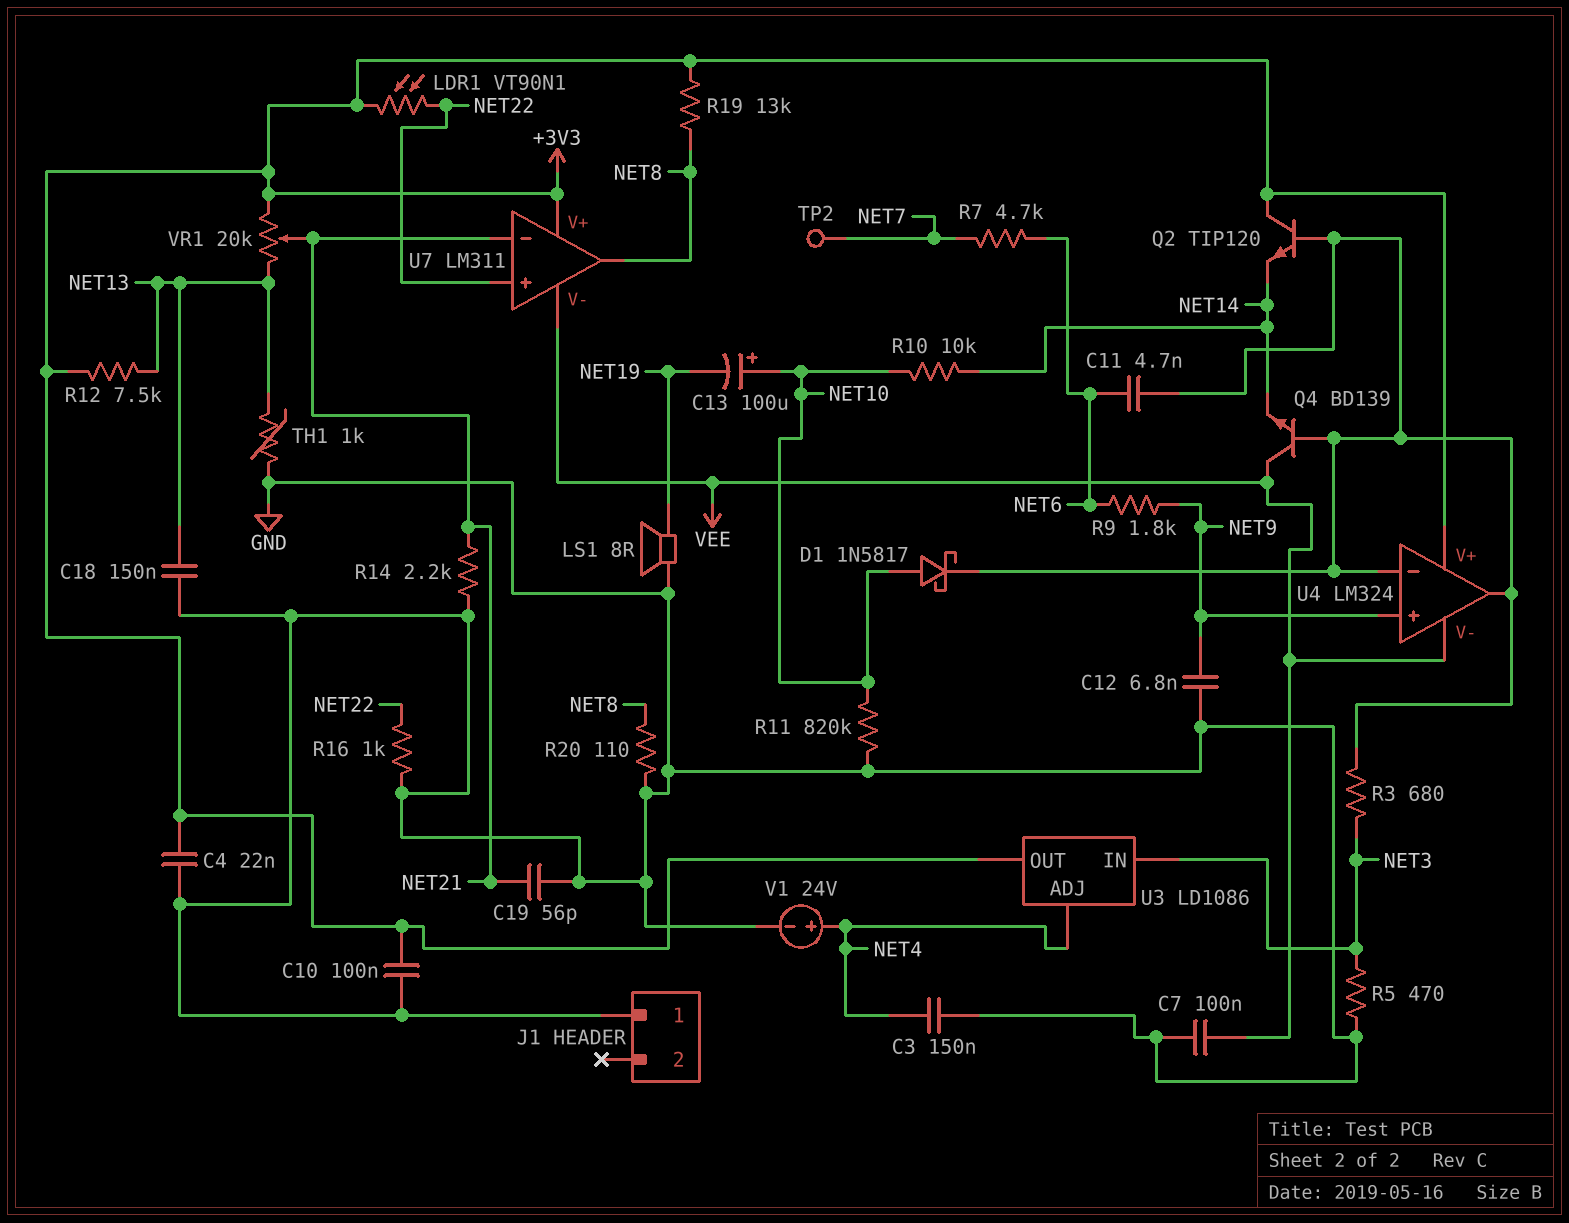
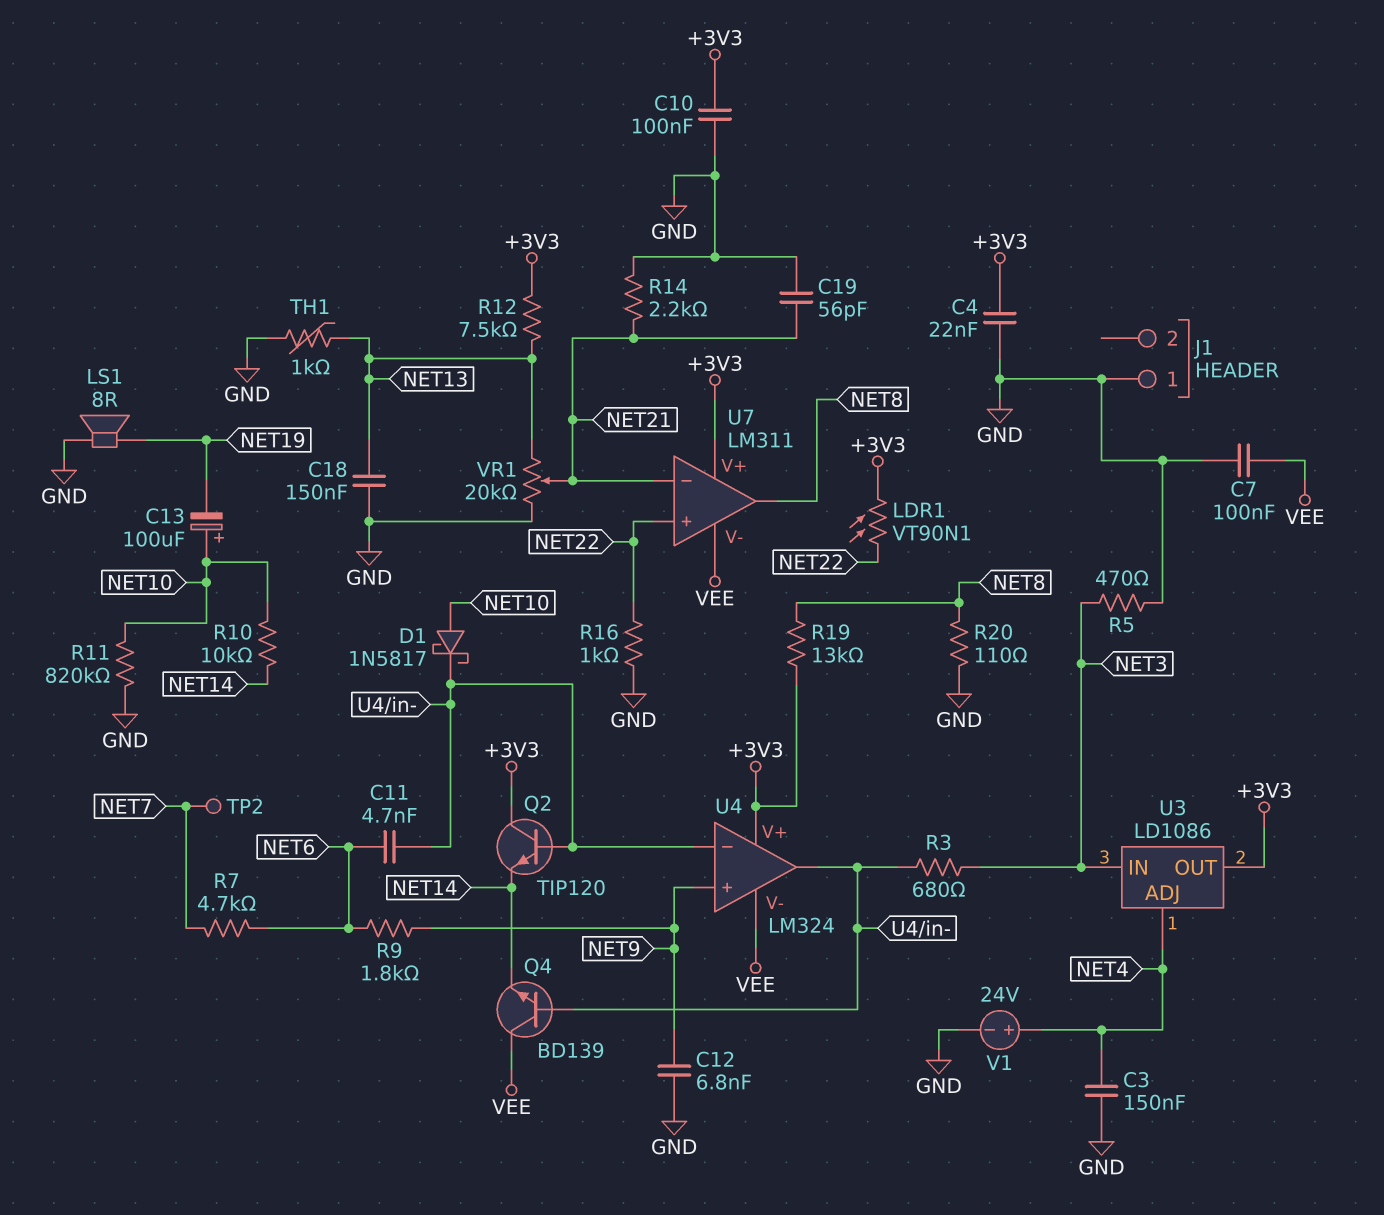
VR1: 20k (+3V3, NET13, wiper NET21) -> 20k (GND, NET13, wiper NET21)

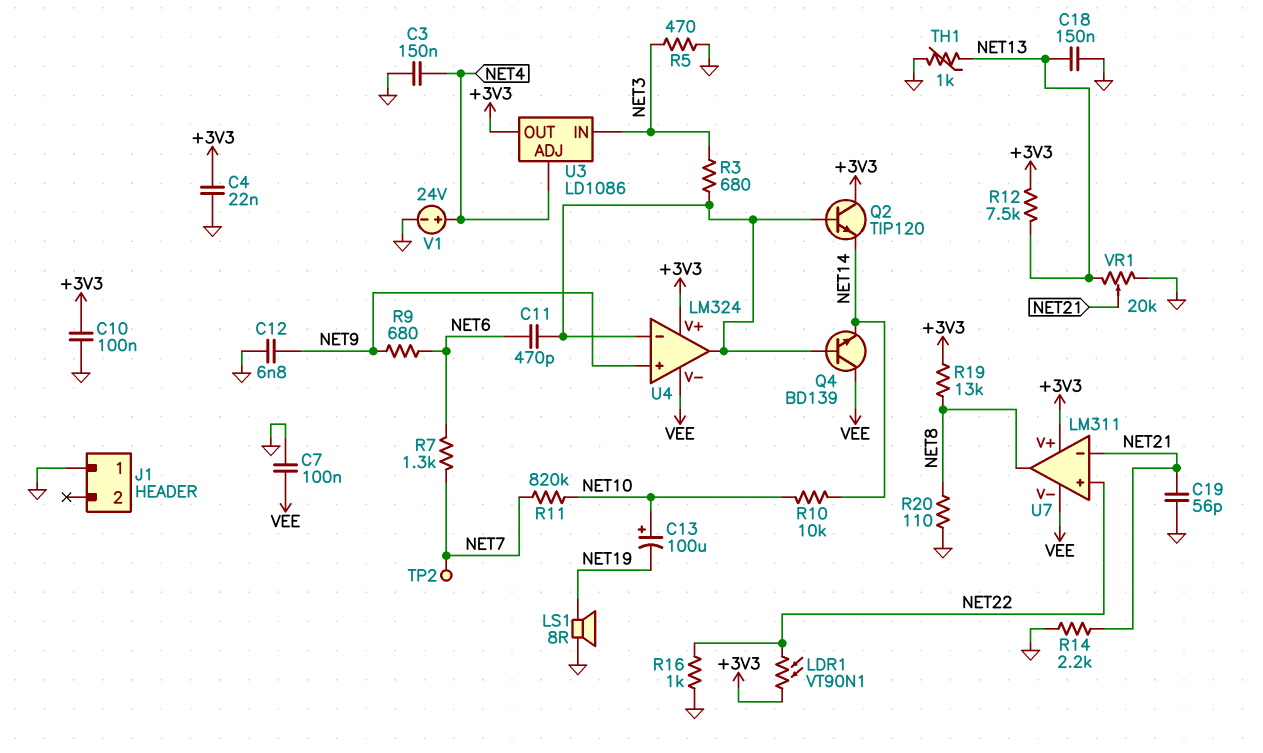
C11: 4.7nF (NET6, U4/in-) -> 470pF (NET6, U4/in-)
D1: schottky 1N5817 (A NET10, K U4/in-) -> none
R7: 4.7k (NET6, NET7) -> 1.3k (NET6, NET7)
R9: 1.8k (NET6, NET9) -> 680 (NET6, NET9)
R11: 820k (GND, NET10) -> 820k (NET7, NET10)

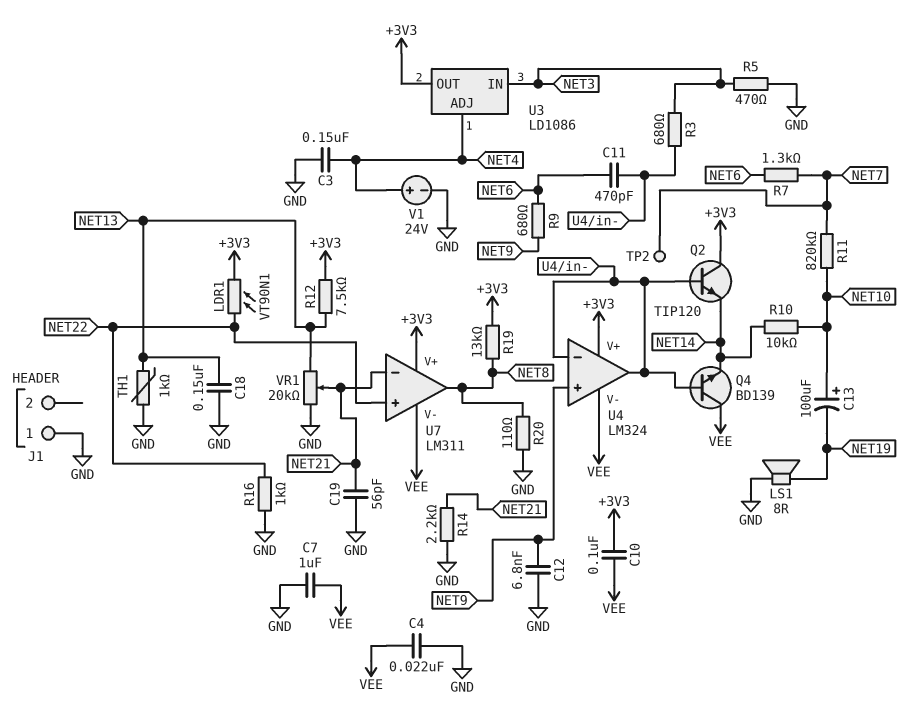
C4: 22nF (+3V3, GND) -> 22nF (GND, VEE)
C7: 100nF (GND, VEE) -> 1uF (GND, VEE)
C10: 100nF (+3V3, GND) -> 100nF (+3V3, VEE)

